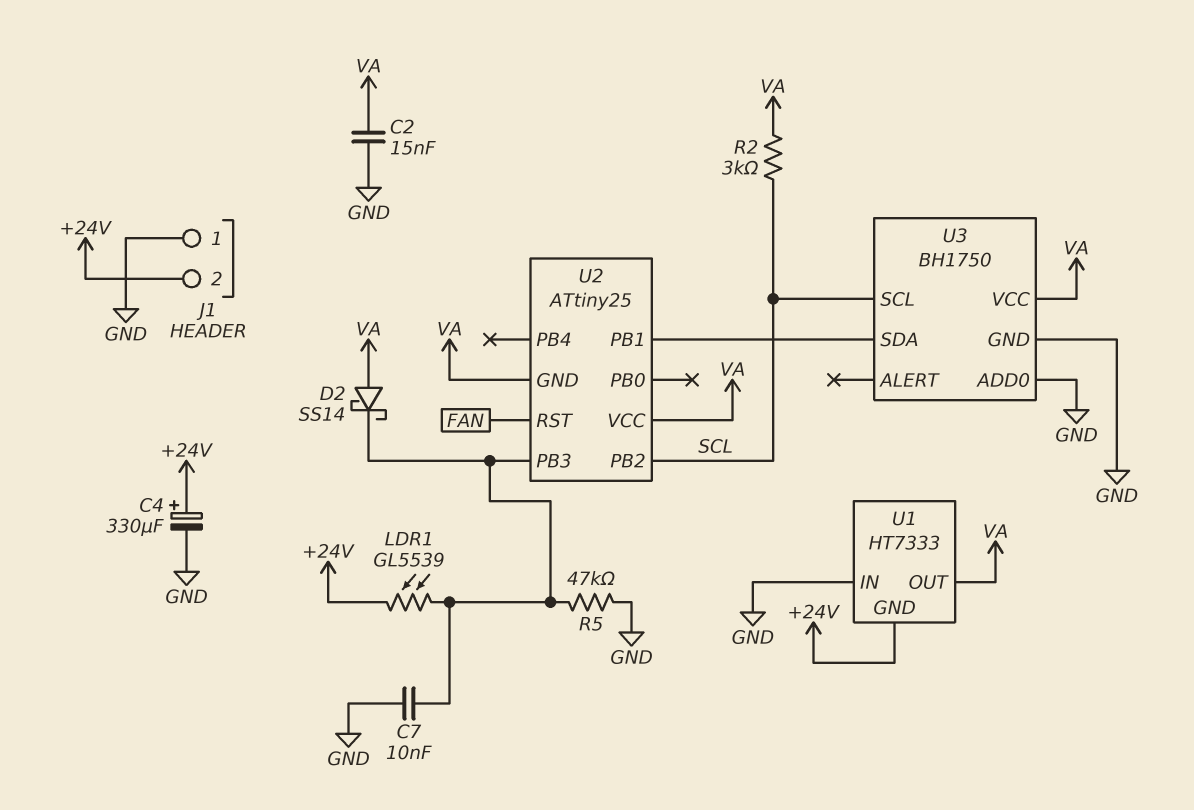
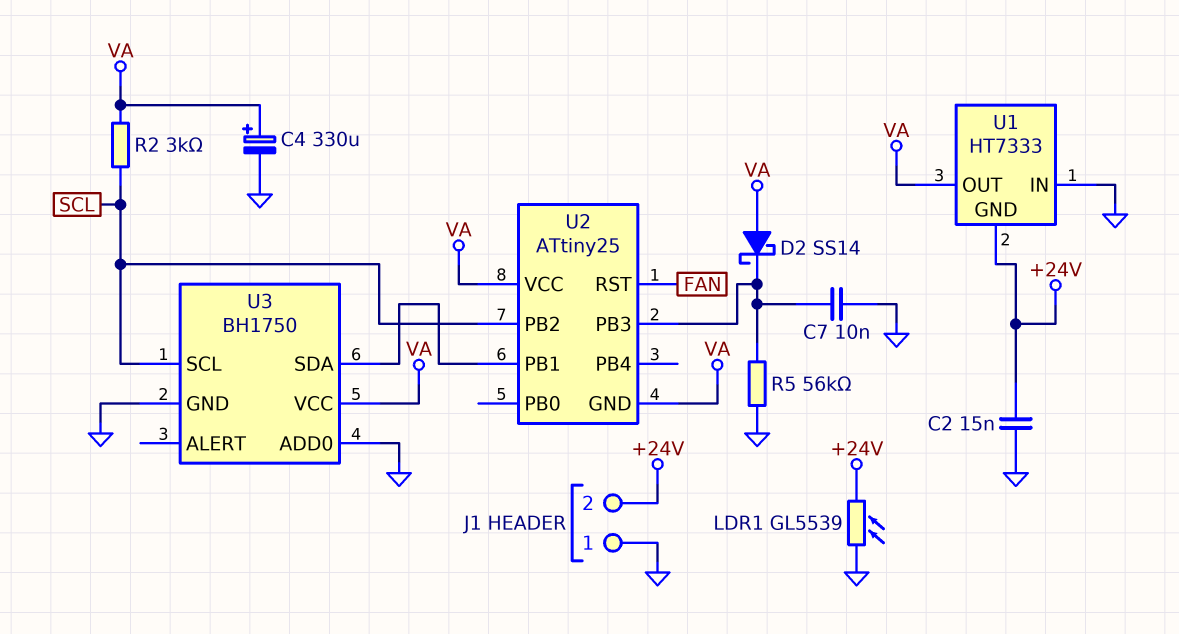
C2: 15nF (GND, VA) -> 15nF (+24V, GND)
C4: 330uF (plus +24V, minus GND) -> 330uF (plus VA, minus GND)
LDR1: GL5539 (+24V, U2/PB3) -> GL5539 (+24V, GND)
R5: 47k (GND, U2/PB3) -> 56k (GND, U2/PB3)

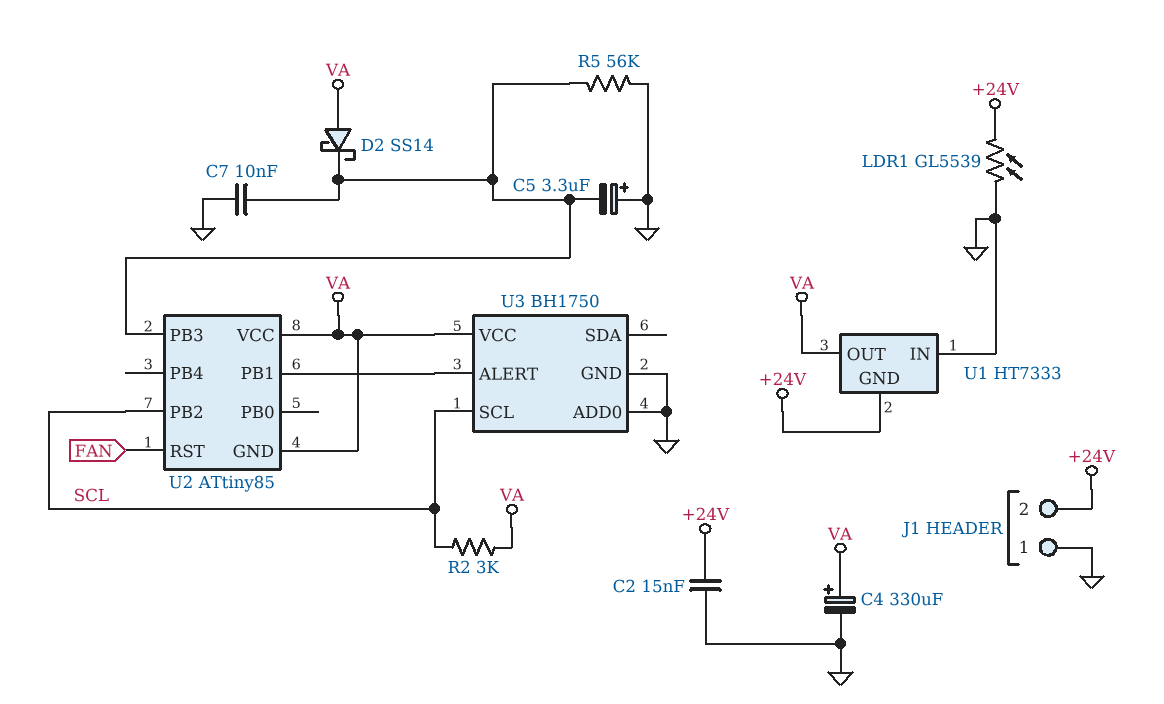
C5: none -> 3.3uF (plus GND, minus U2/PB3)
U2: ATtiny25 -> ATtiny85
U3 pin ALERT: none -> U2/PB1
U3 pin SDA: U2/PB1 -> none

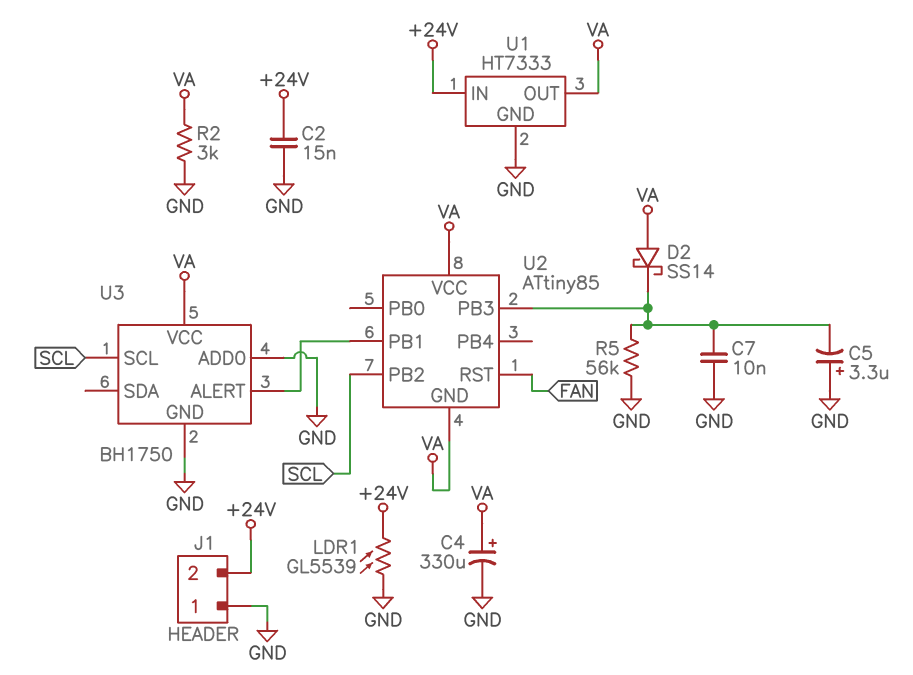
R2: 3k (SCL, VA) -> 3k (GND, VA)
U1 pin GND: +24V -> GND
U1 pin IN: GND -> +24V

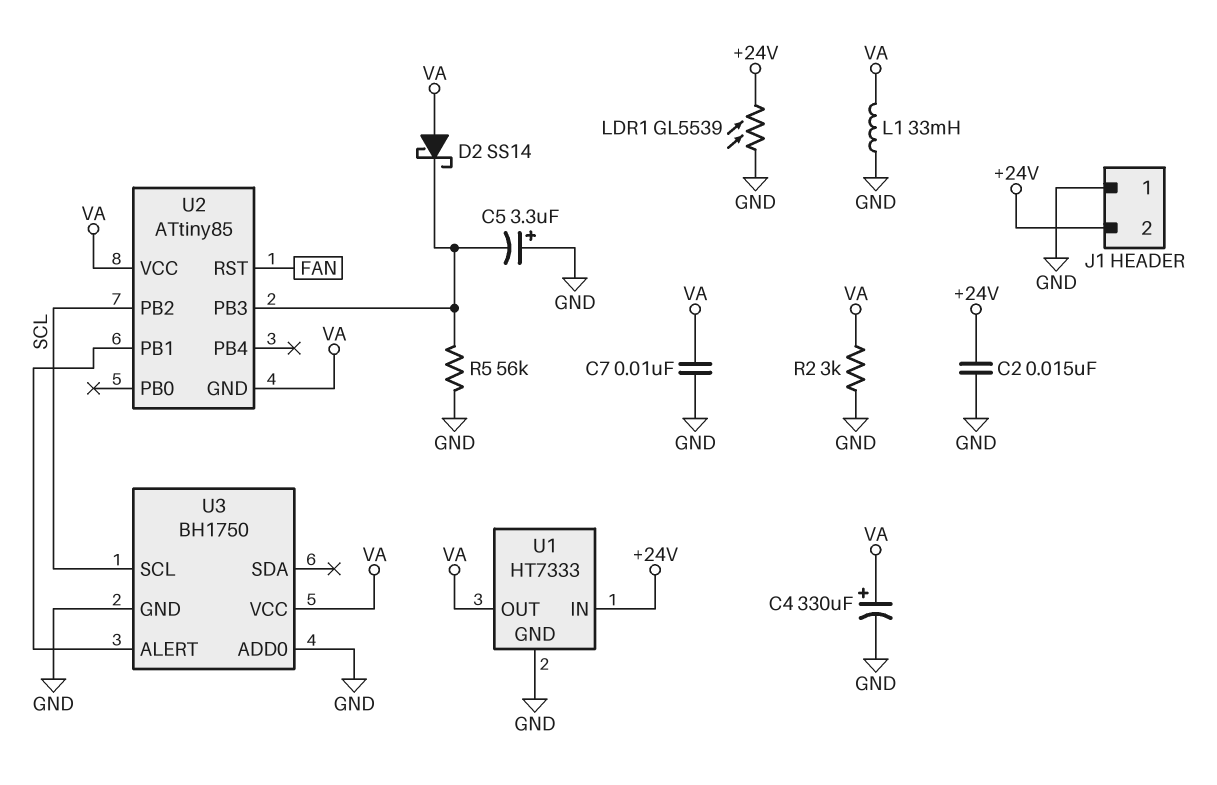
C7: 10nF (GND, U2/PB3) -> 10nF (GND, VA)
L1: none -> 33mH (GND, VA)

